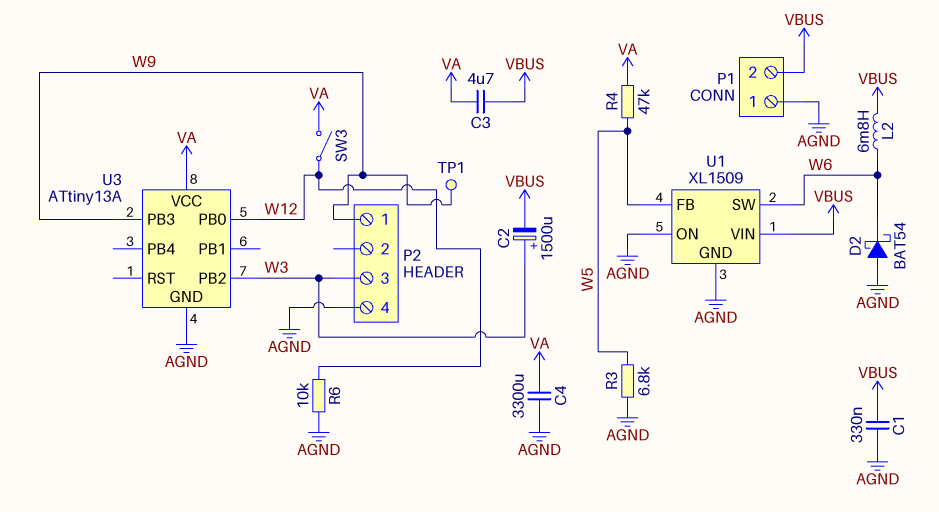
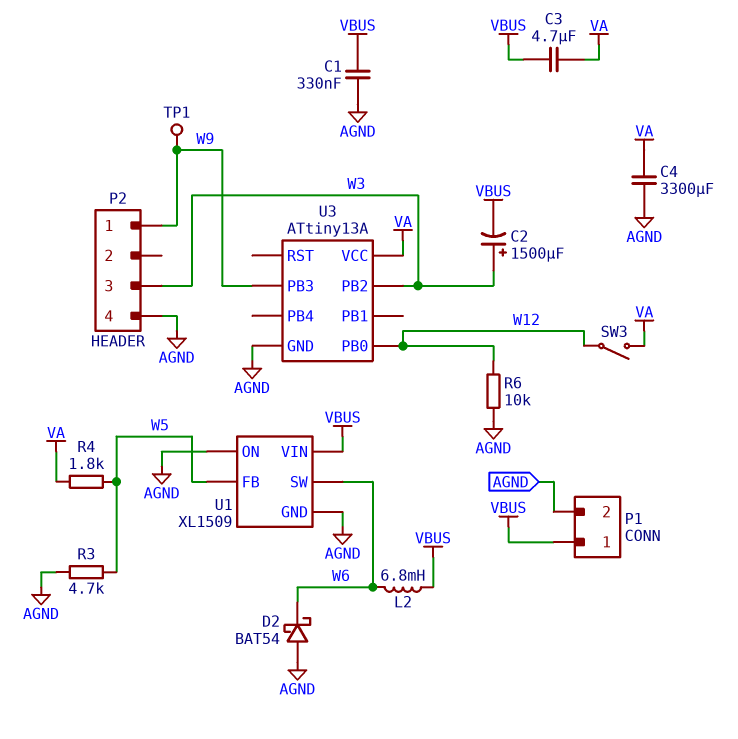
P1 pin 1: AGND -> VBUS
P1 pin 2: VBUS -> AGND
R3: 6.8k (AGND, W5) -> 4.7k (AGND, W5)
R4: 47k (VA, W5) -> 1.8k (VA, W5)

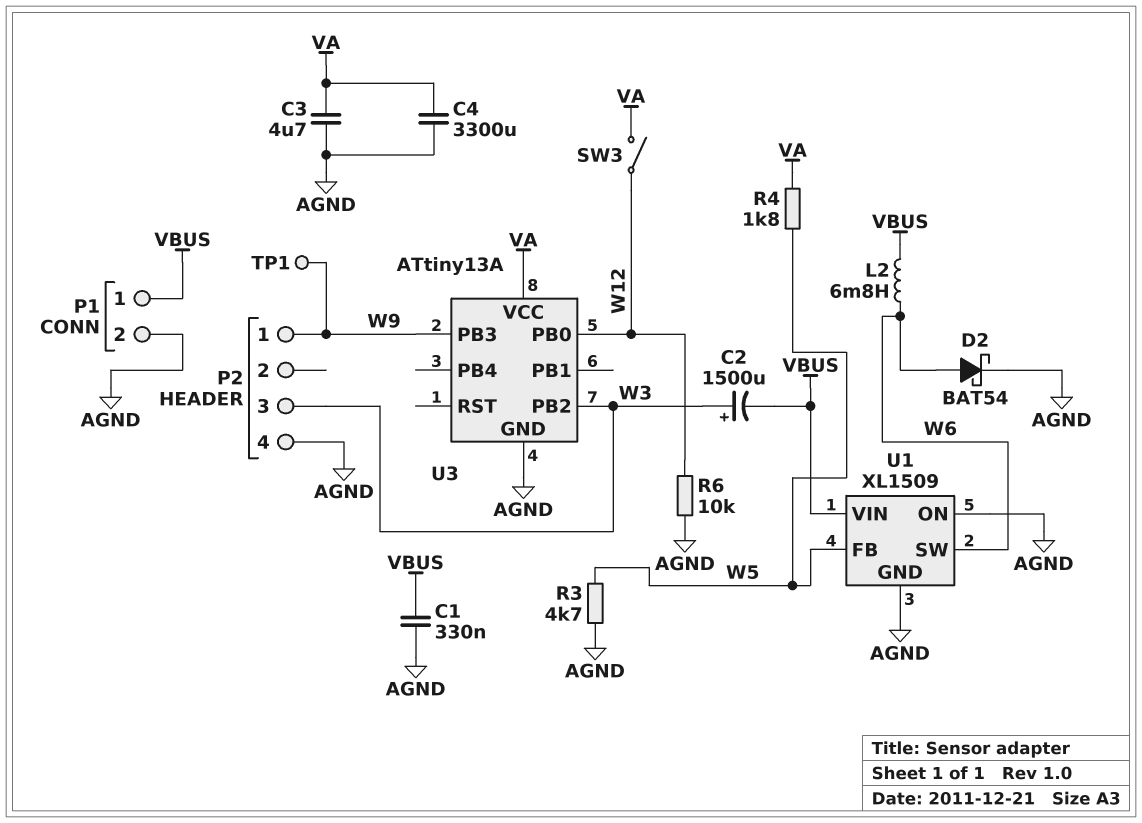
C3: 4.7uF (VA, VBUS) -> 4.7uF (AGND, VA)
D2: schottky BAT54 (A AGND, K W6) -> schottky BAT54 (A W6, K AGND)

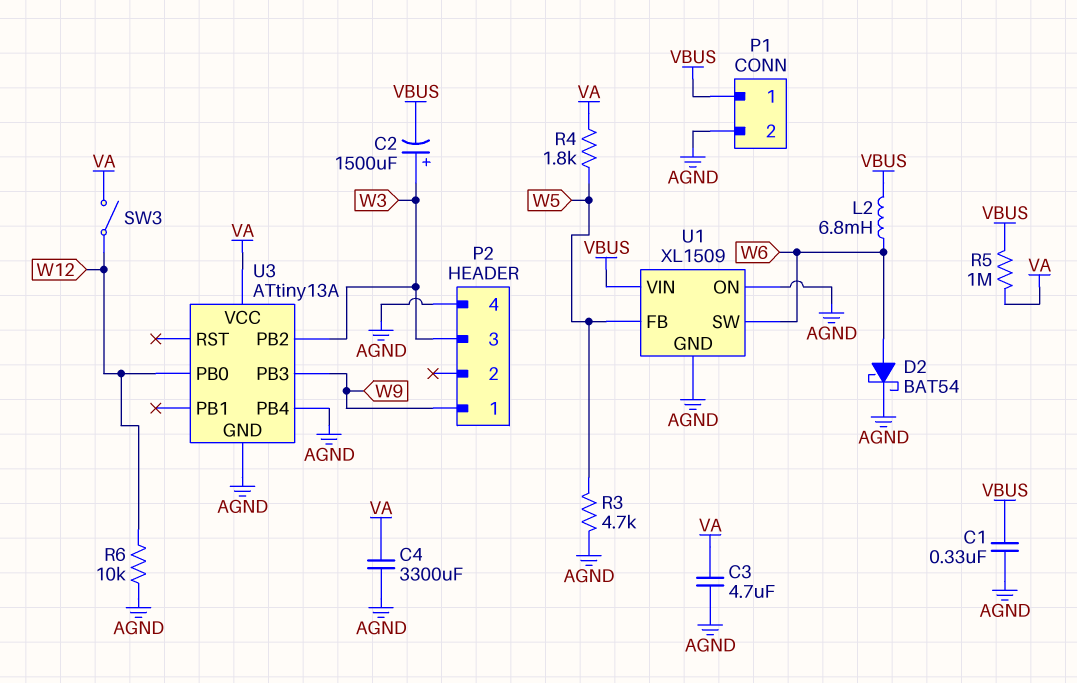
R5: none -> 1M (VA, VBUS)
TP1: test point (W9) -> none
U3 pin PB4: none -> AGND

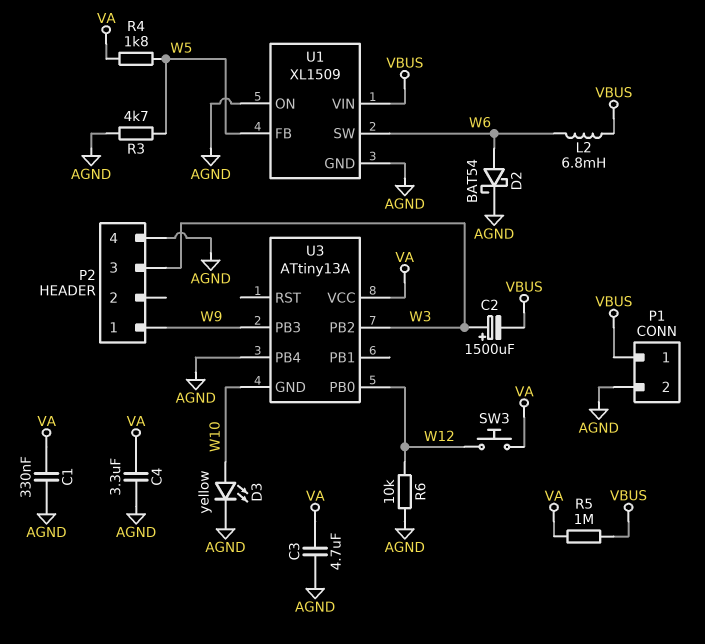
C1: 330nF (AGND, VBUS) -> 330nF (AGND, VA)
C4: 3300uF (AGND, VA) -> 3.3uF (AGND, VA)
D3: none -> LED yellow (A W10, K AGND)
SW3: switch (VA, W12) -> button (VA, W12)
U3 pin GND: AGND -> W10

